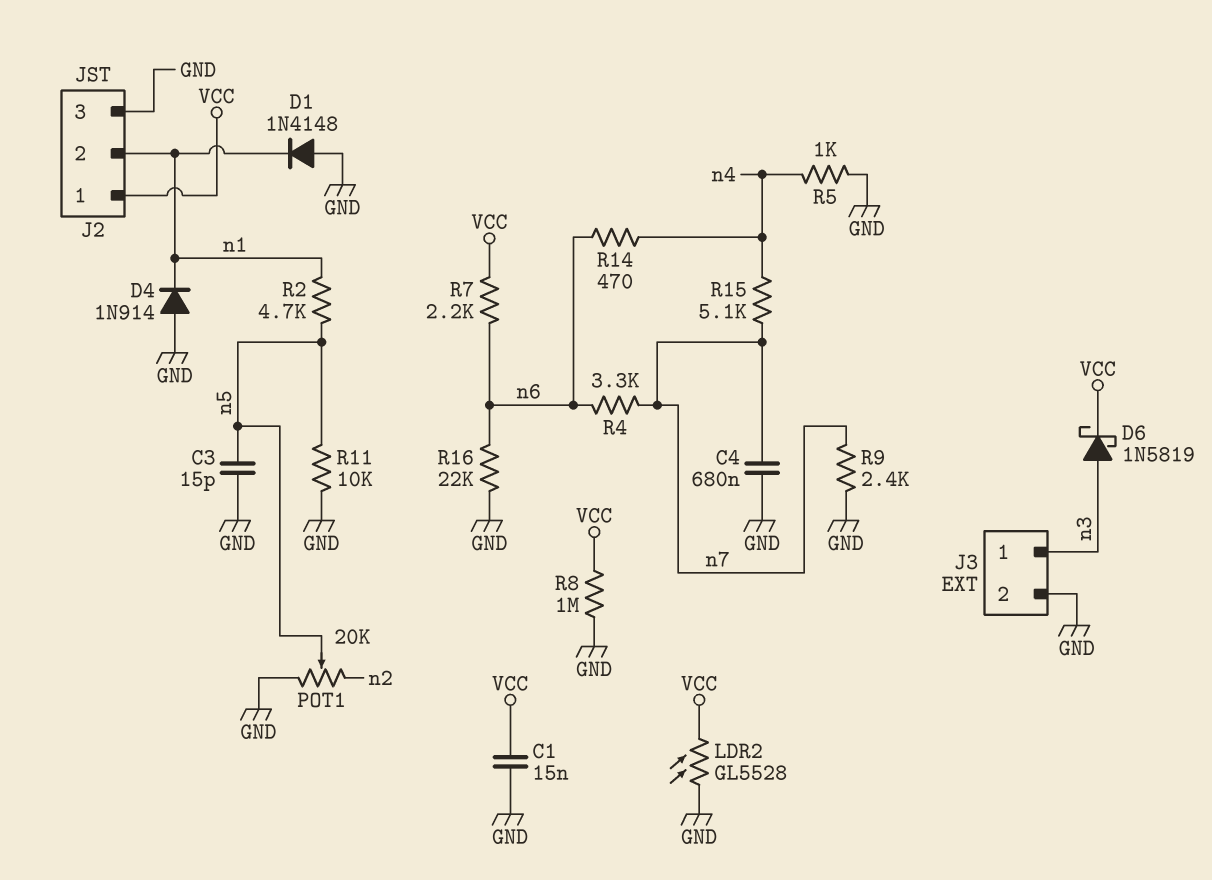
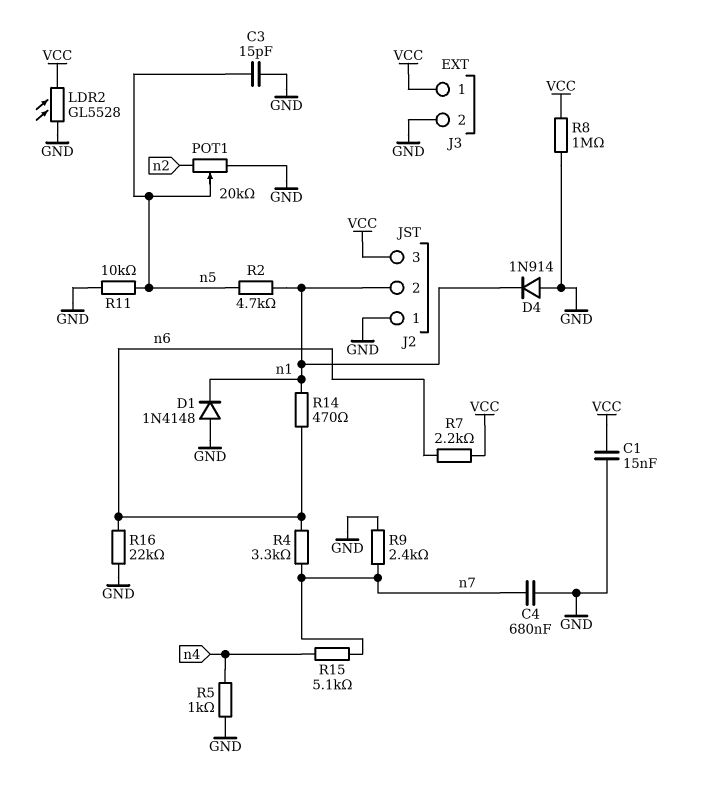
D6: schottky 1N5819 (A n3, K VCC) -> none
J2 pin 1: VCC -> GND
J2 pin 3: GND -> VCC
J3 pin 1: n3 -> VCC
R14: 470 (n4, n6) -> 470 (n1, n6)

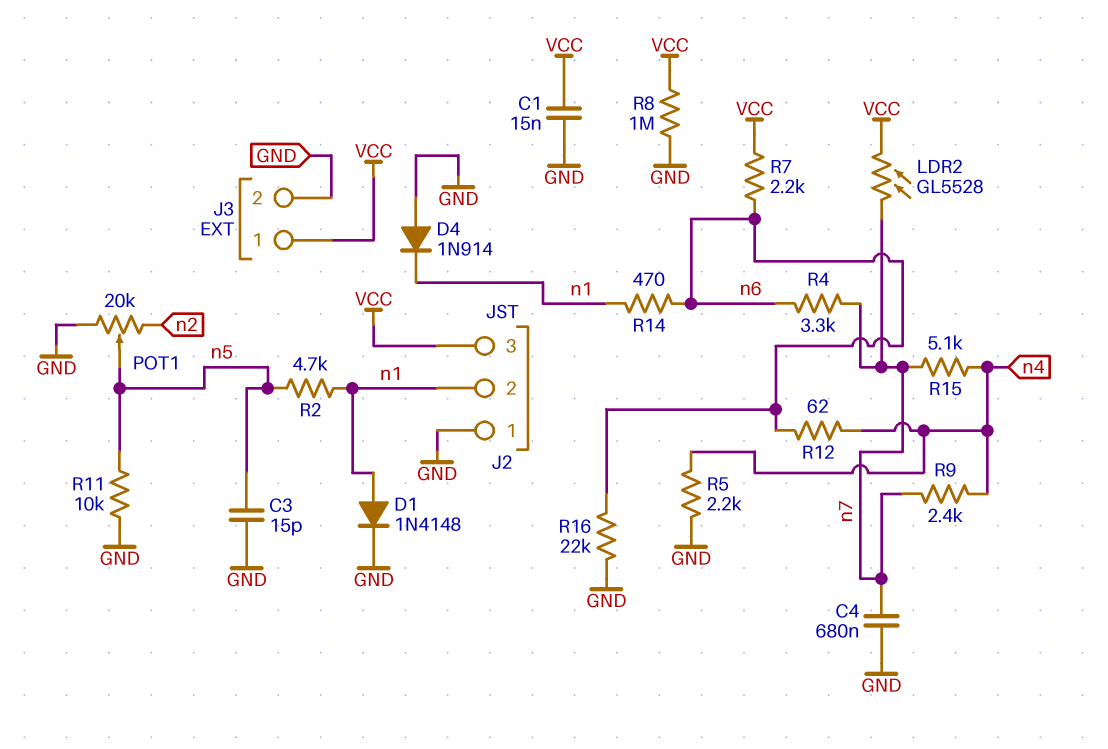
D1: diode 1N4148 (A GND, K n1) -> diode 1N4148 (A n1, K GND)
LDR2: GL5528 (GND, VCC) -> GL5528 (VCC, n7)
R5: 1k (GND, n4) -> 2.2k (GND, n4)
R9: 2.4k (GND, n7) -> 2.4k (n4, n7)
R12: none -> 62 (n4, n6)

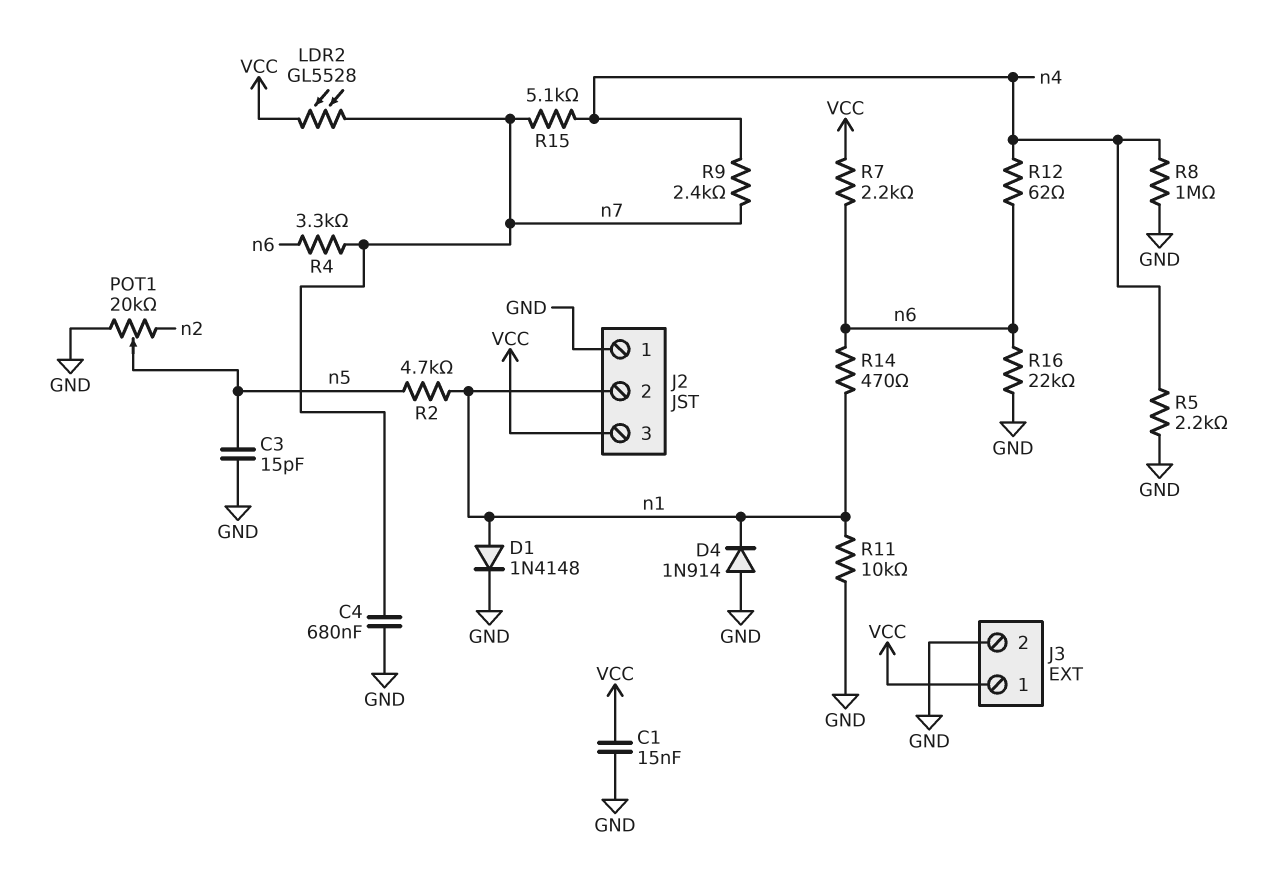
R8: 1M (GND, VCC) -> 1M (GND, n4)
R11: 10k (GND, n5) -> 10k (GND, n1)

